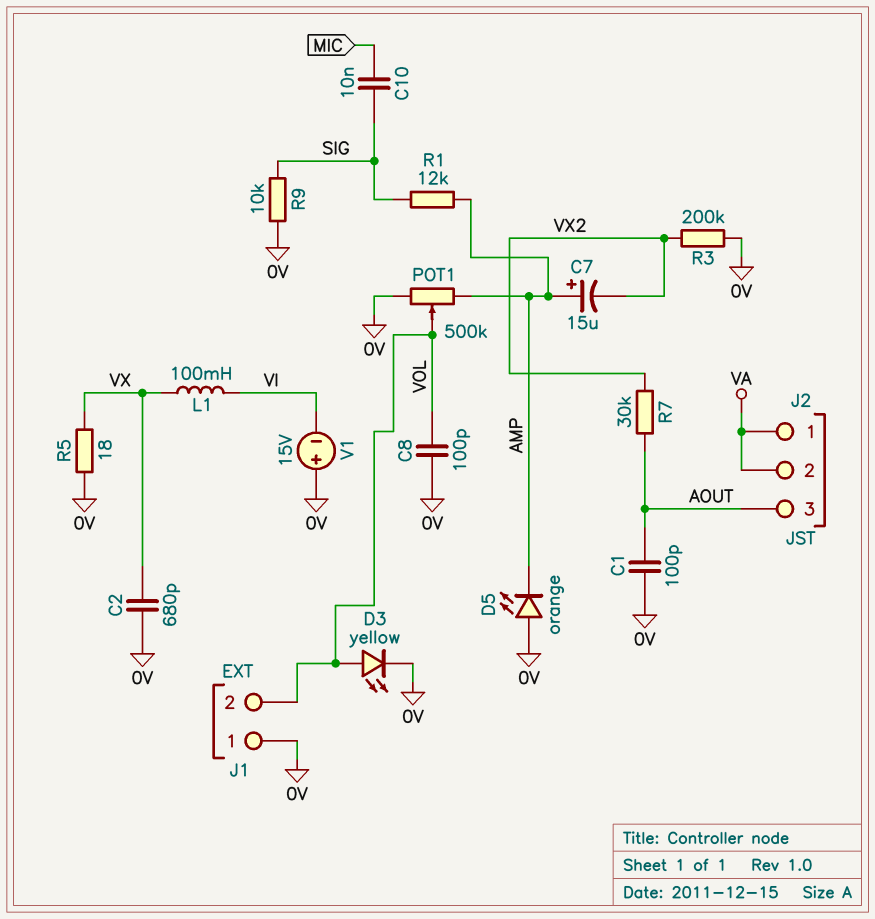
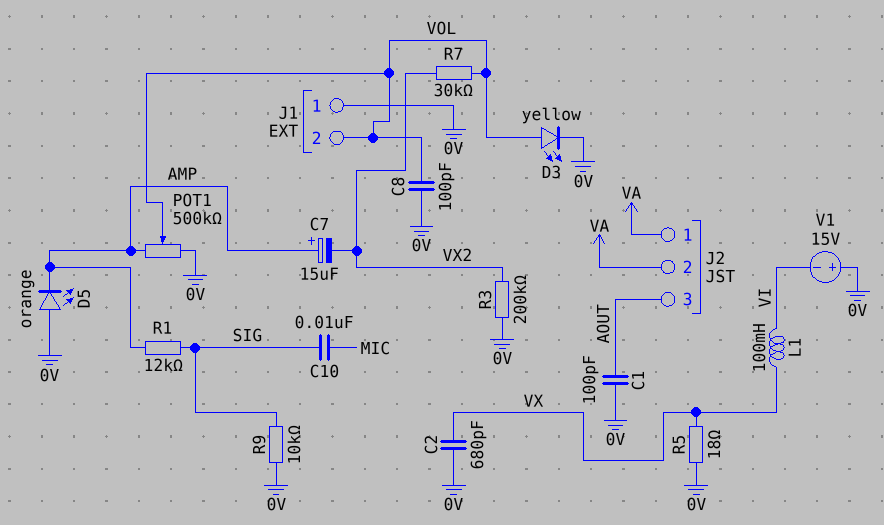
R7: 30k (AOUT, VX2) -> 30k (VOL, VX2)

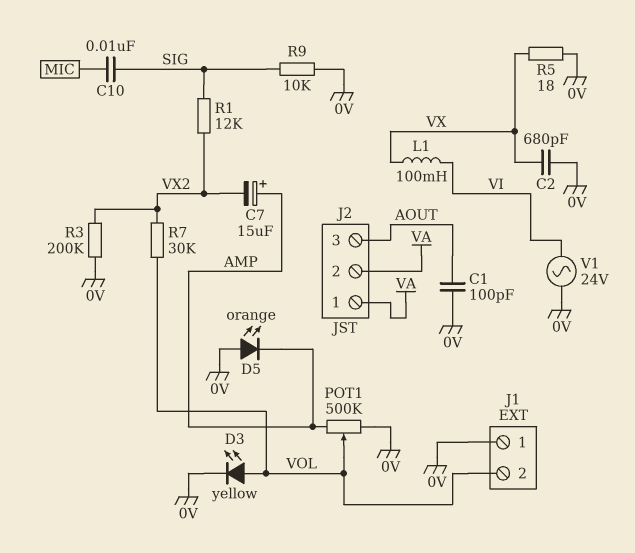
C8: 100pF (0V, VOL) -> none
R1: 12k (AMP, SIG) -> 12k (SIG, VX2)
V1: 15V (plus 0V, minus VI) -> AC 24V (0V, VI)

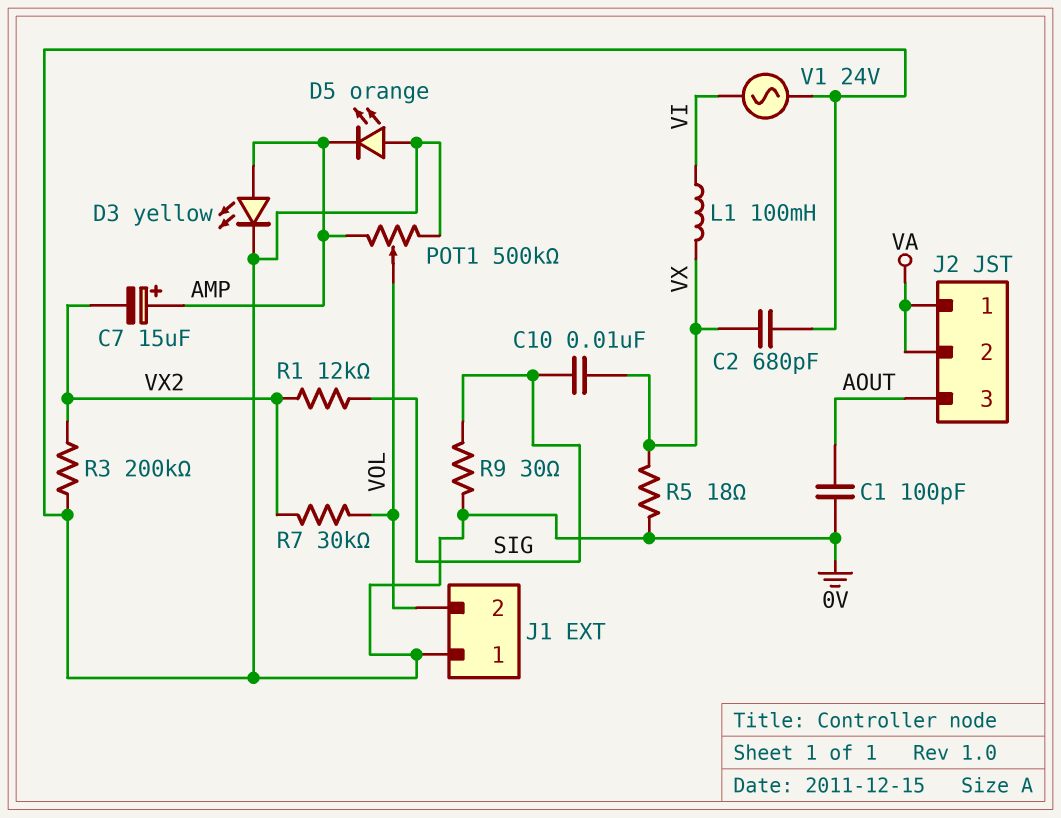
C10: 10nF (MIC, SIG) -> 10nF (SIG, VX)
D3: LED yellow (A VOL, K 0V) -> LED yellow (A AMP, K 0V)
R9: 10k (0V, SIG) -> 30 (0V, SIG)

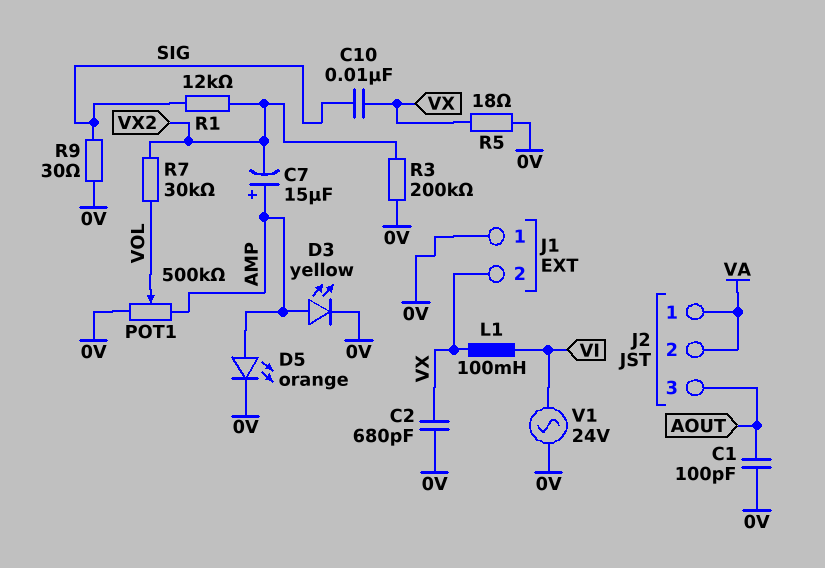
D5: LED orange (A 0V, K AMP) -> LED orange (A AMP, K 0V)
J1 pin 2: VOL -> VX

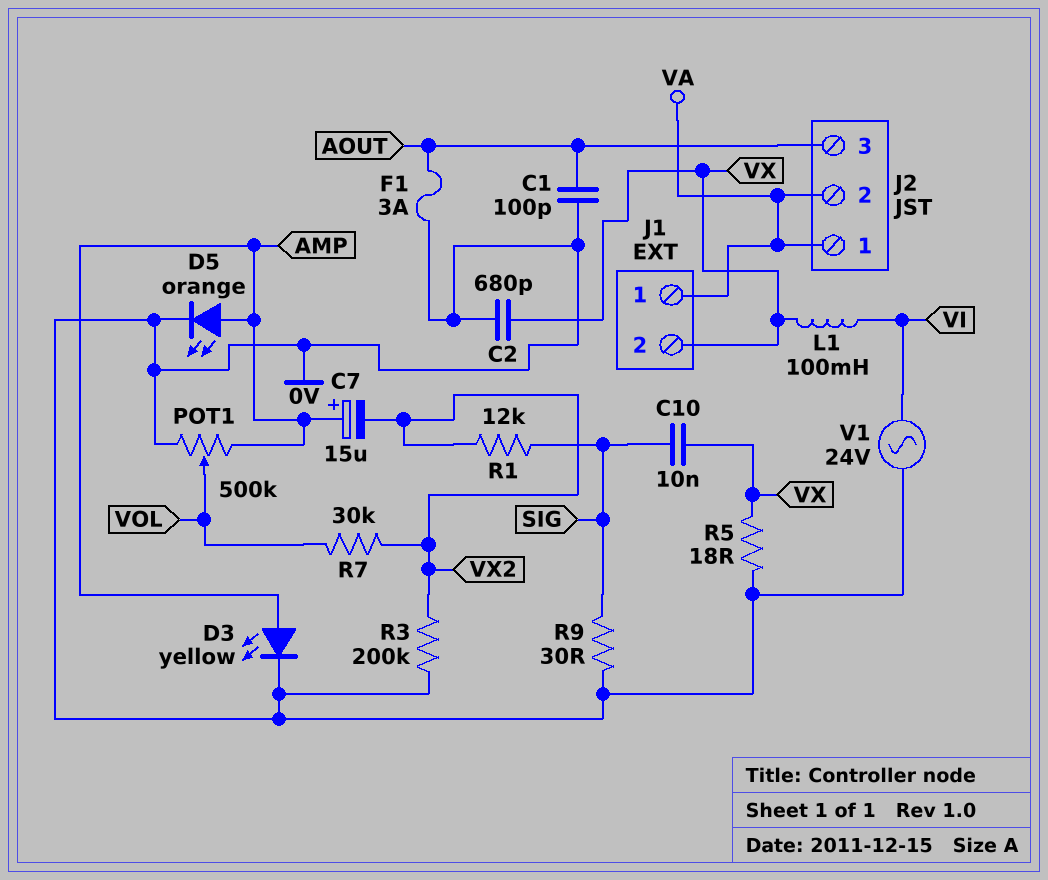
F1: none -> 3A (0V, AOUT)
J1 pin 1: 0V -> VA

